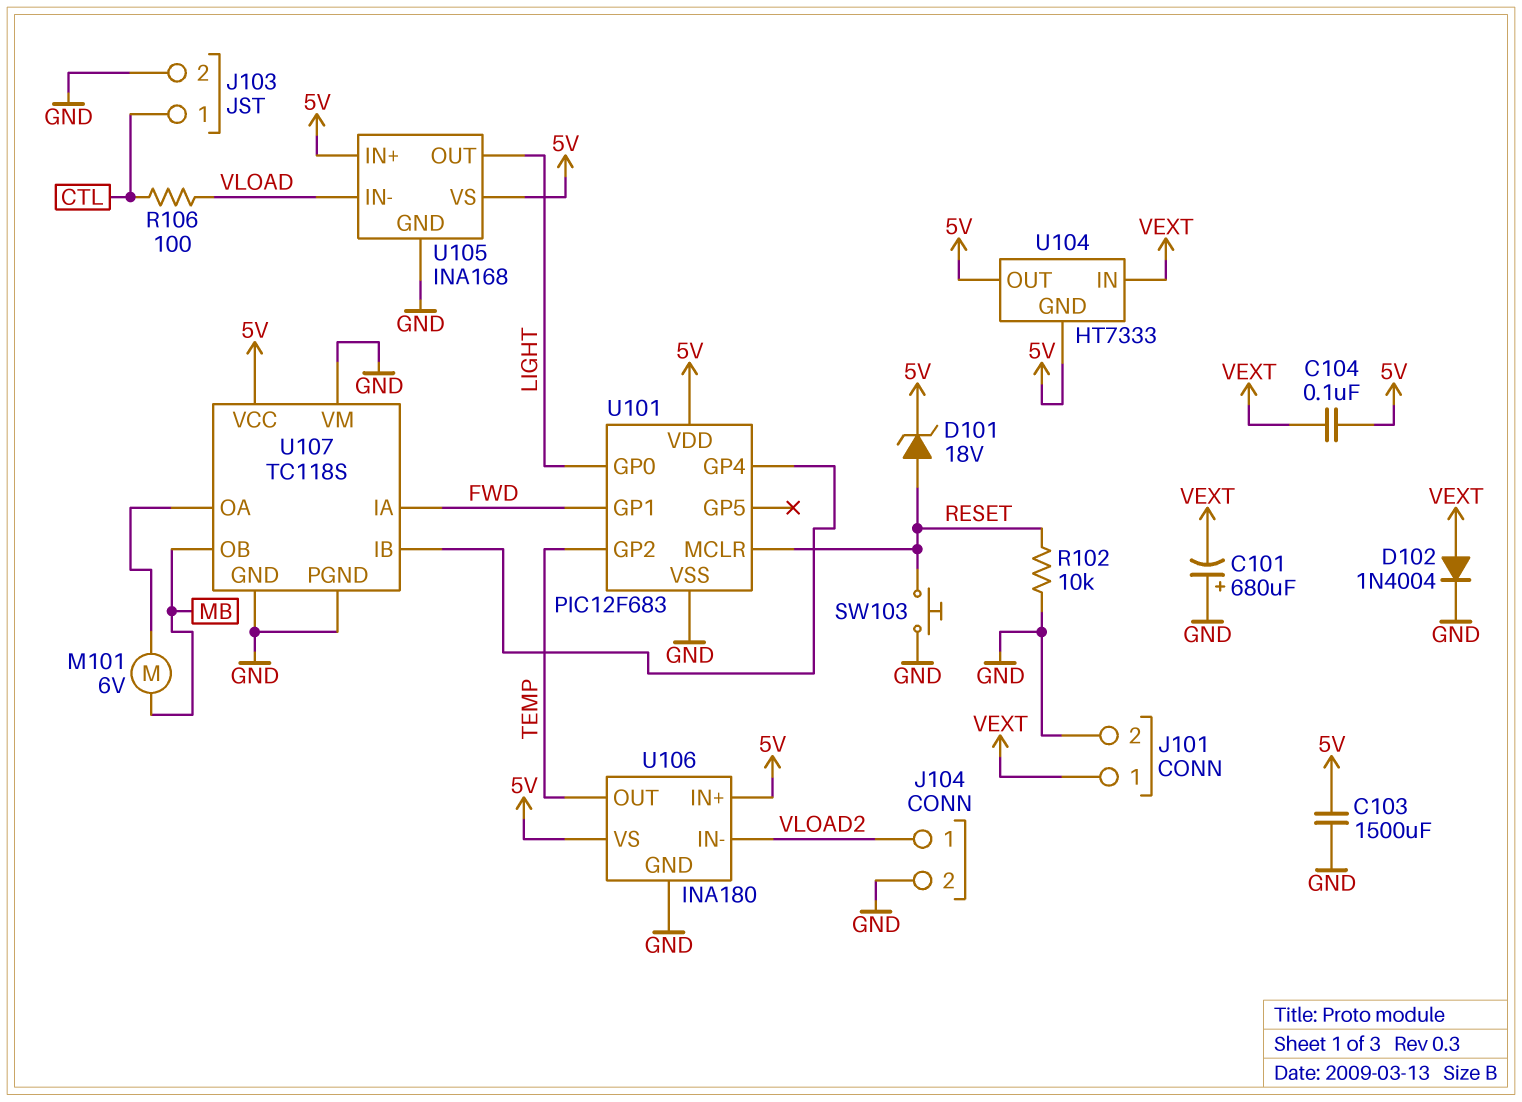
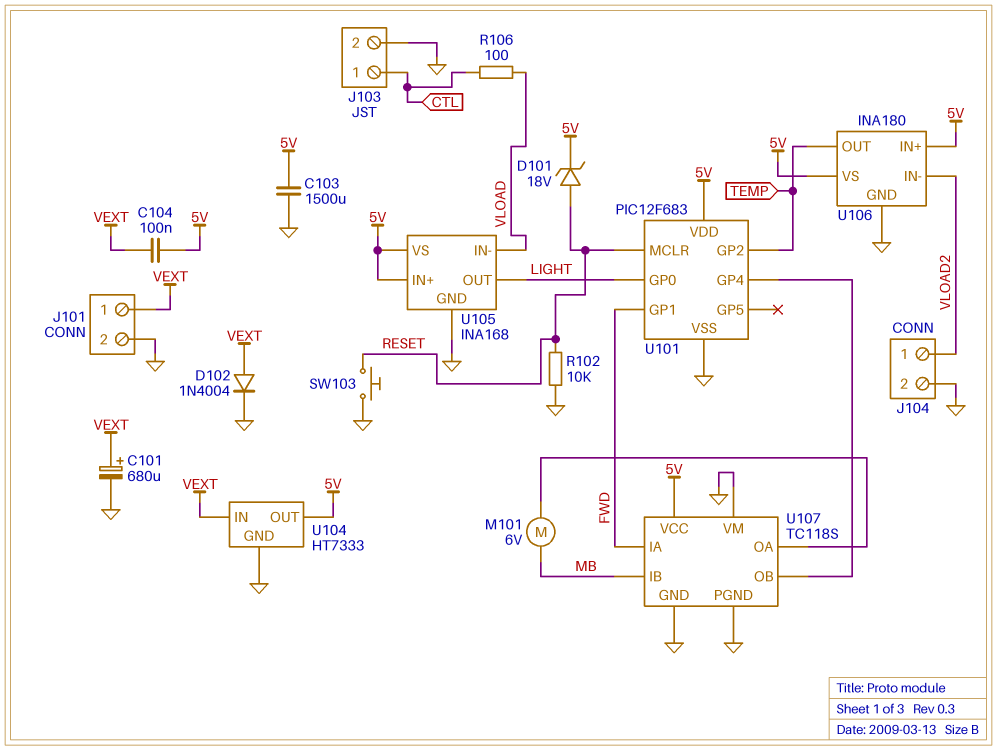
C101: 680uF (plus GND, minus VEXT) -> 680uF (plus VEXT, minus GND)
U104 pin GND: 5V -> GND
U107 pin IB: U101/GP4 -> MB
U107 pin OB: MB -> U101/GP4

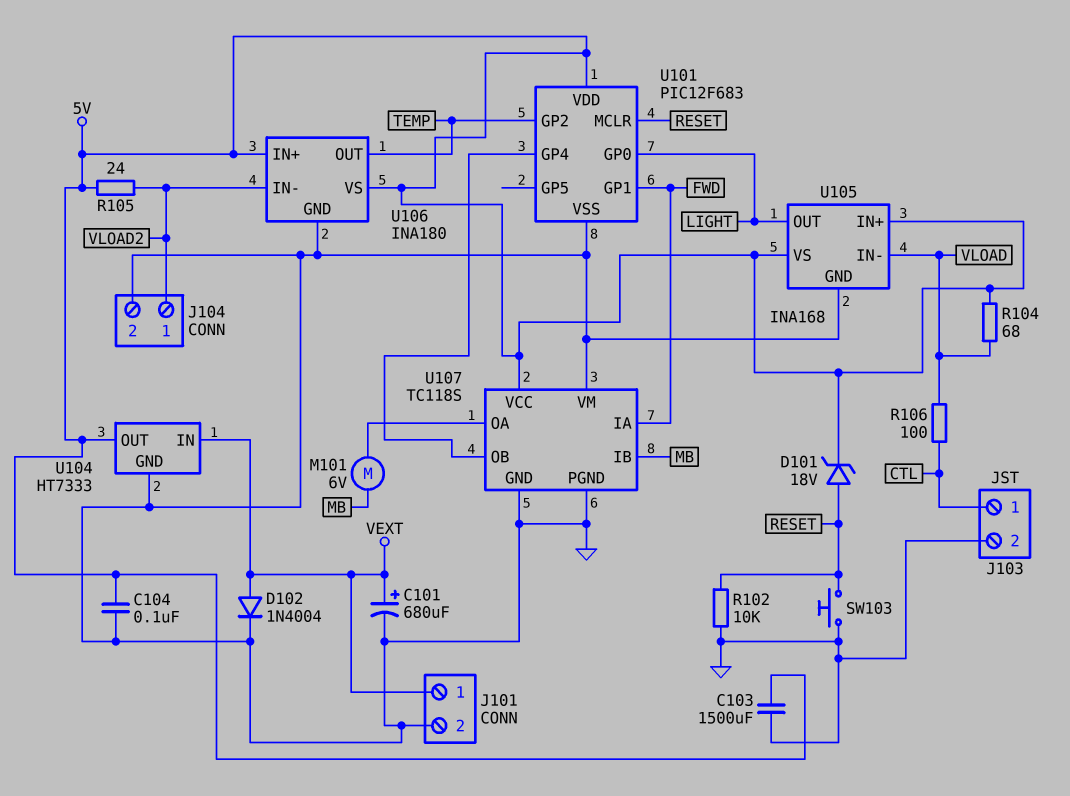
C104: 100nF (5V, VEXT) -> 100nF (5V, GND)
R104: none -> 68 (5V, VLOAD)
R105: none -> 24 (5V, VLOAD2)

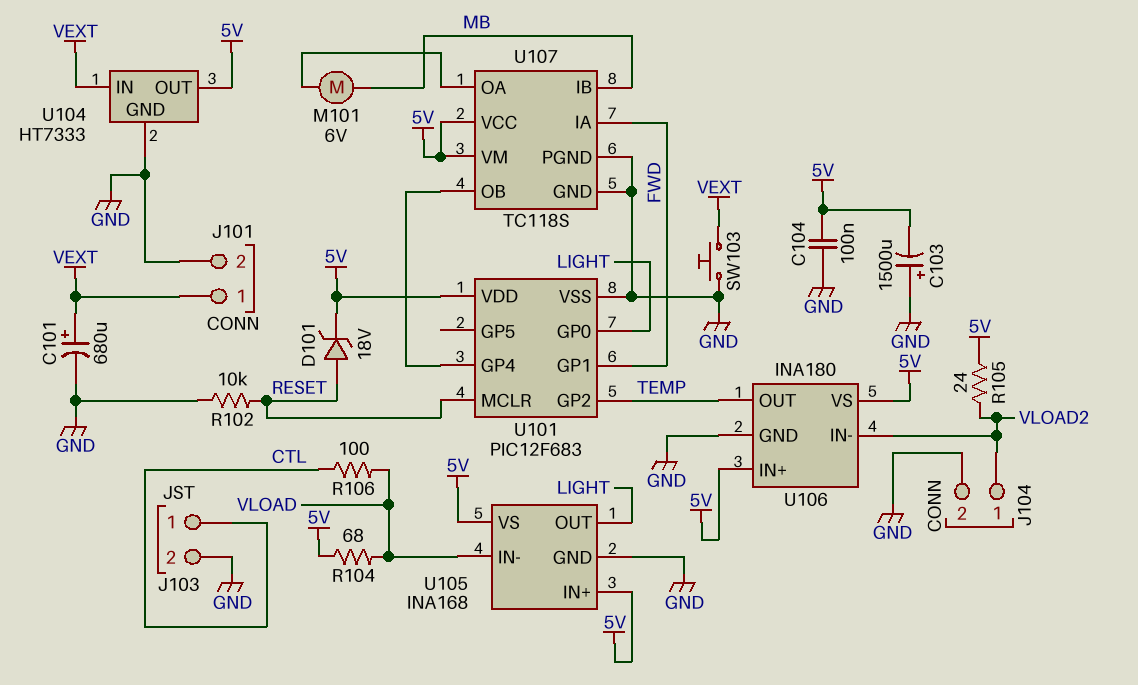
C103: 1500uF (5V, GND) -> 1500uF (plus GND, minus 5V)
D102: diode 1N4004 (A VEXT, K GND) -> none
SW103: button (GND, RESET) -> button (GND, VEXT)
U107 pin VM: GND -> 5V

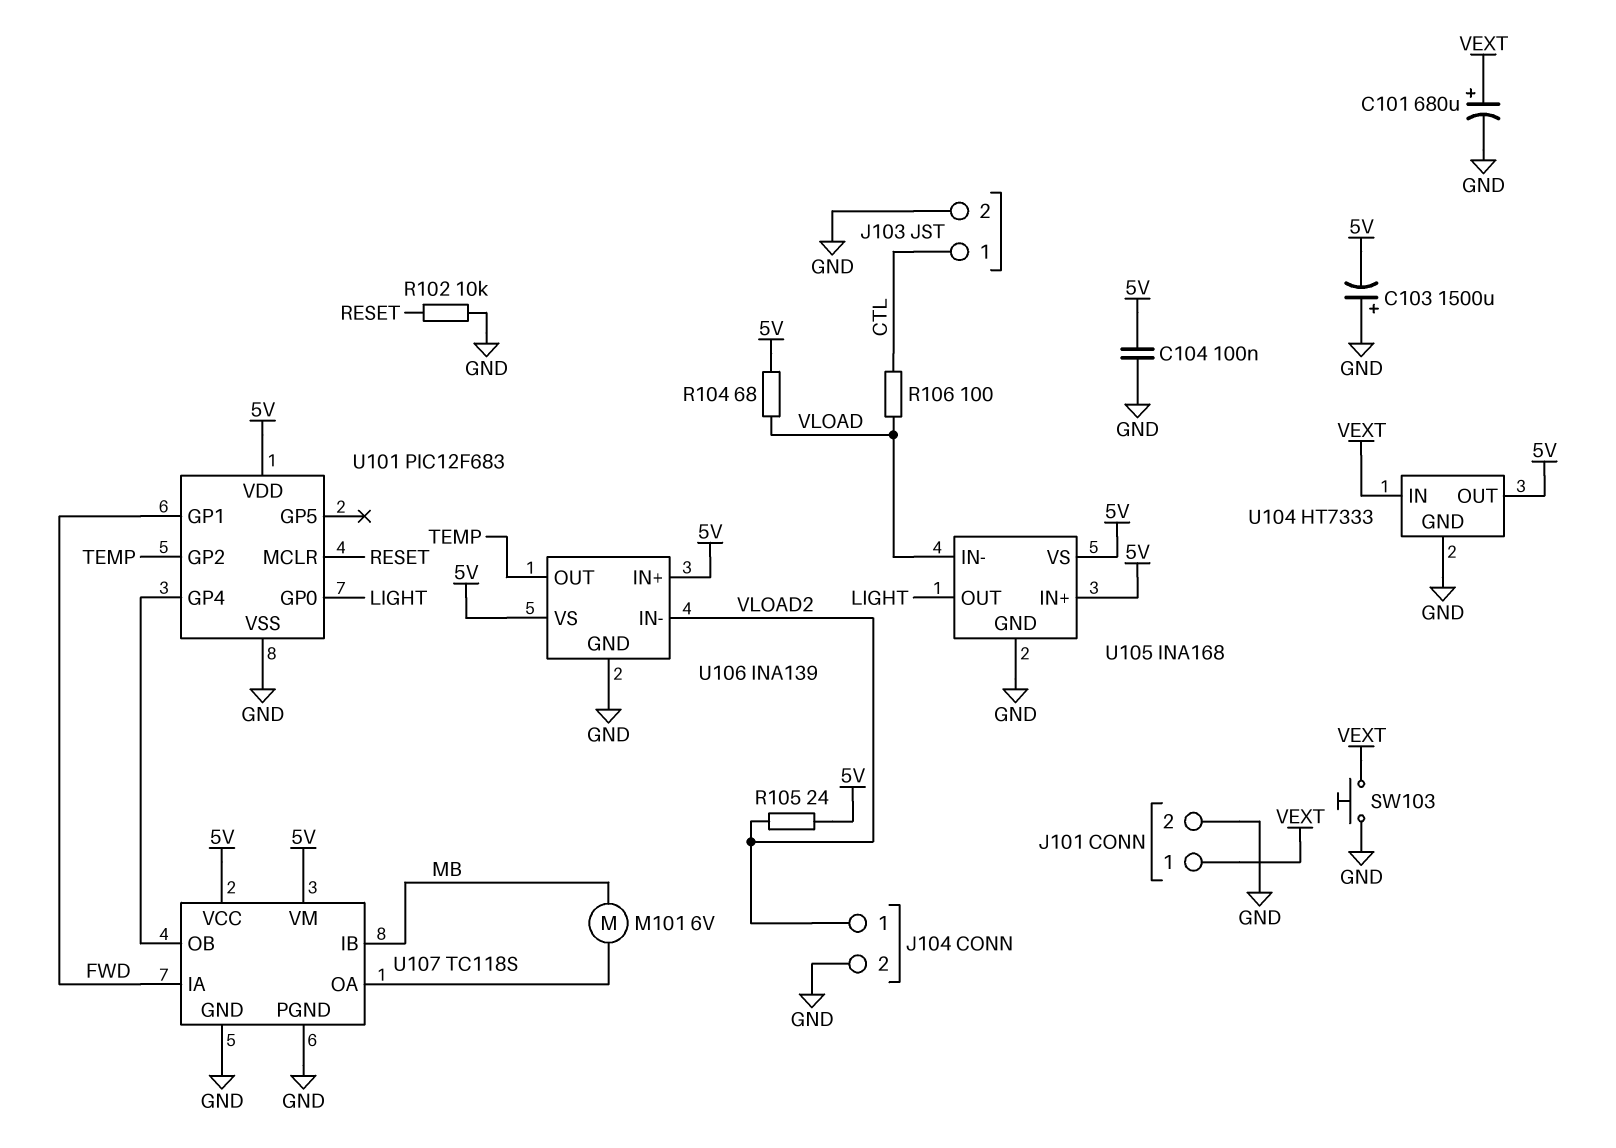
D101: zener 18V (A RESET, K 5V) -> none
U106: INA180 -> INA139

